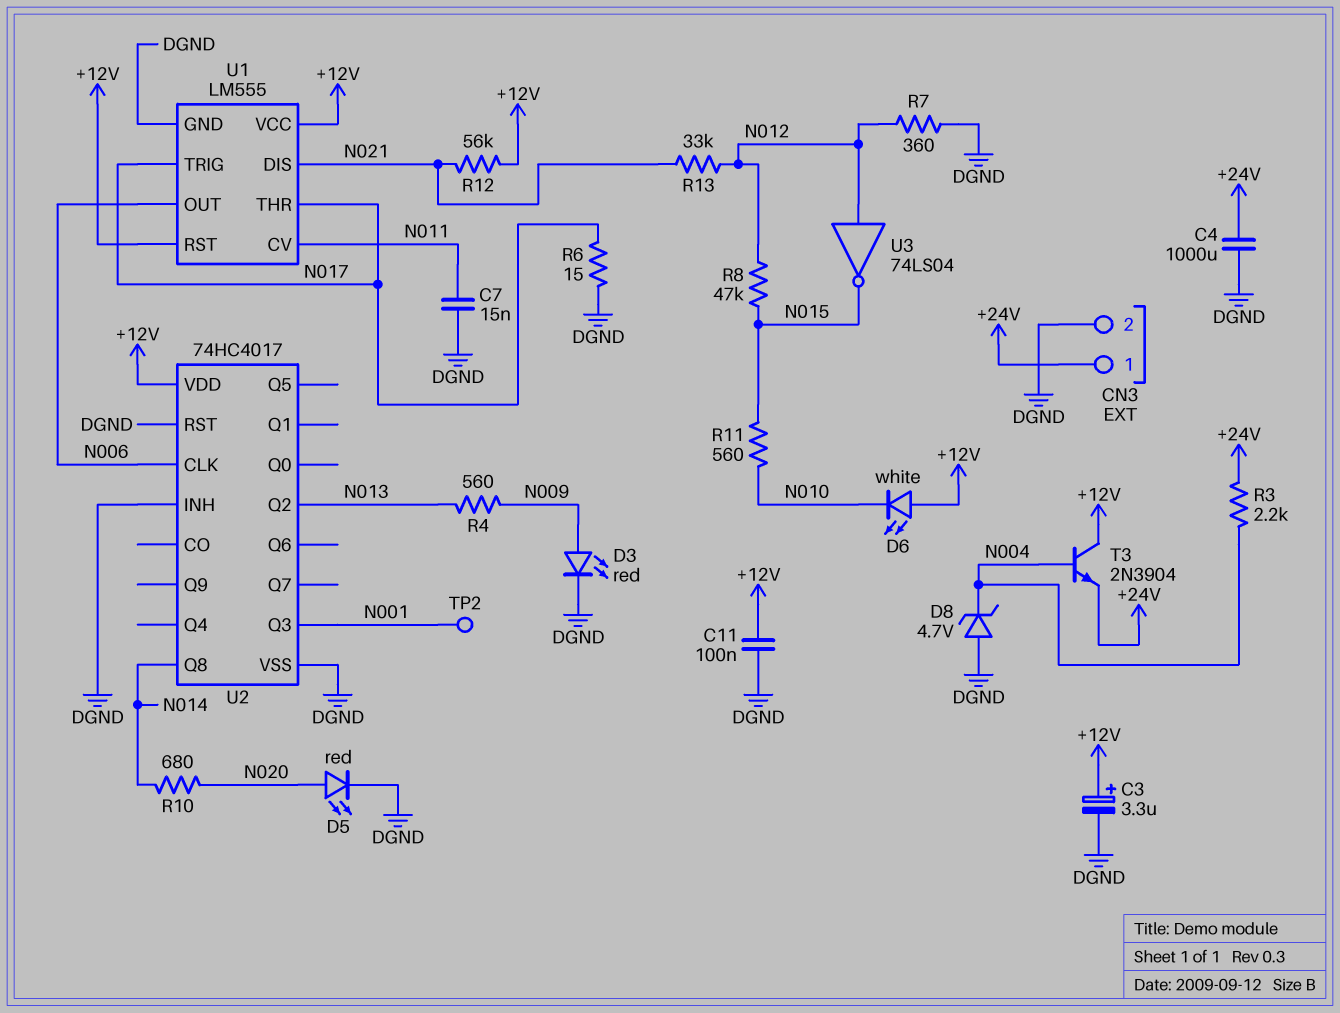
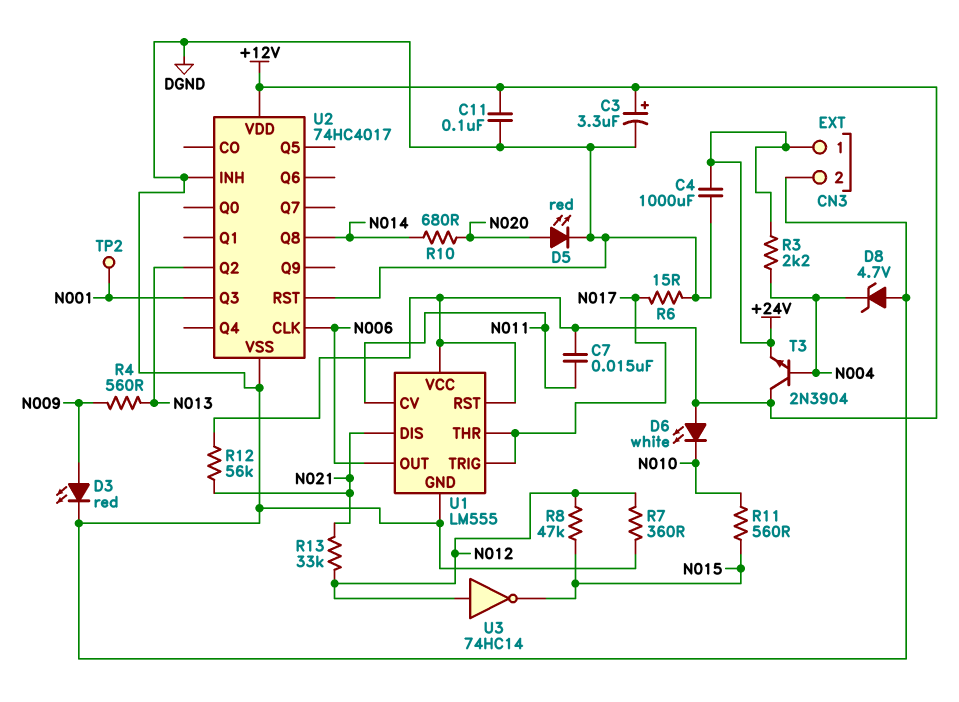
C7: 15nF (DGND, N011) -> 15nF (+12V, N011)
U3: NOT 74LS04 (in N012, out N015) -> NOT 74HC14 (in N012, out N015)

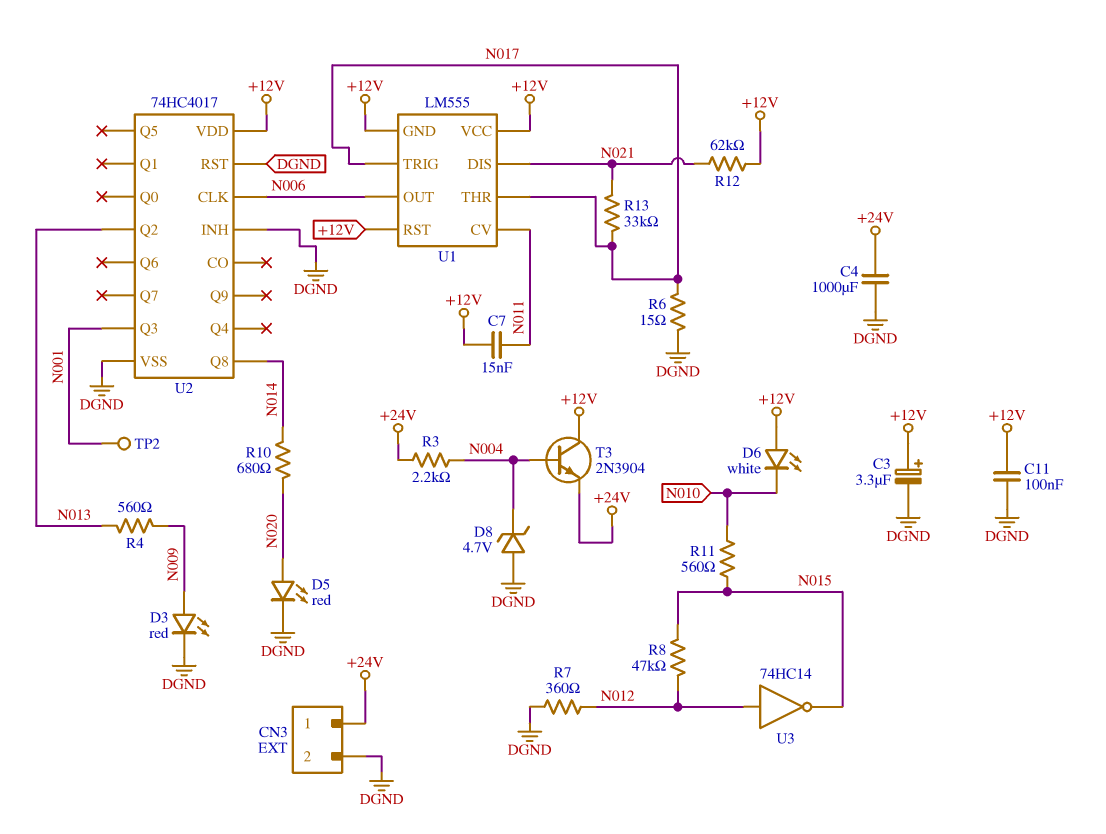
R12: 56k (+12V, N021) -> 62k (+12V, N021)
R13: 33k (N012, N021) -> 33k (N017, N021)
U1 pin GND: DGND -> +12V

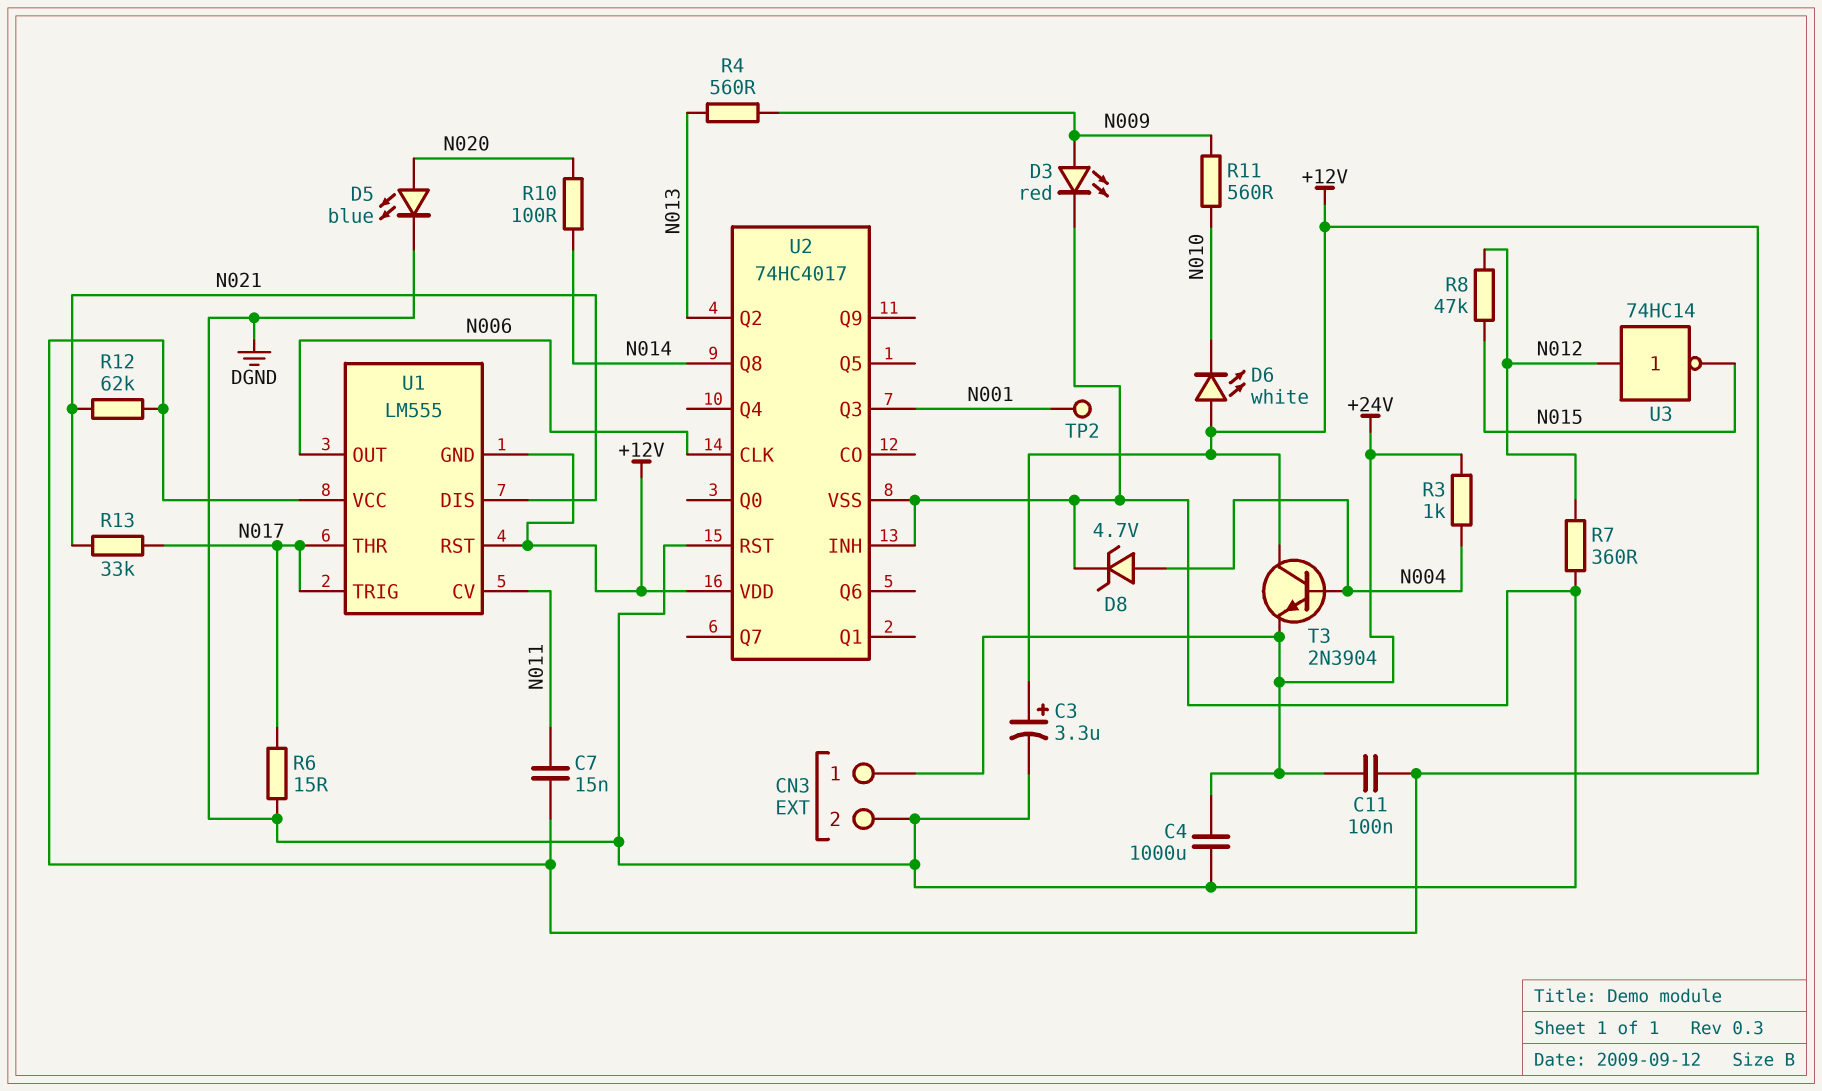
C11: 100nF (+12V, DGND) -> 100nF (+12V, +24V)
D5: LED red (A N020, K DGND) -> LED blue (A N020, K DGND)
D8: zener 4.7V (A DGND, K N004) -> zener 4.7V (A N004, K DGND)
R3: 2.2k (+24V, N004) -> 1k (+24V, N004)
R10: 680 (N014, N020) -> 100 (N014, N020)
R11: 560 (N010, N015) -> 560 (N009, N010)

